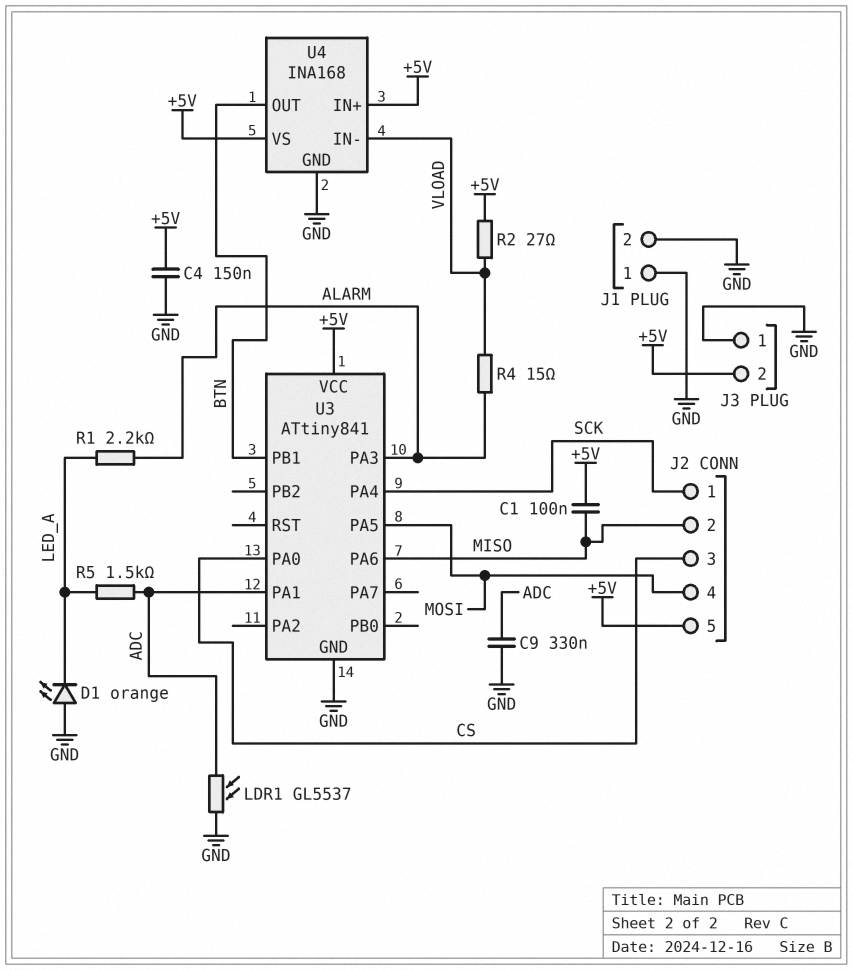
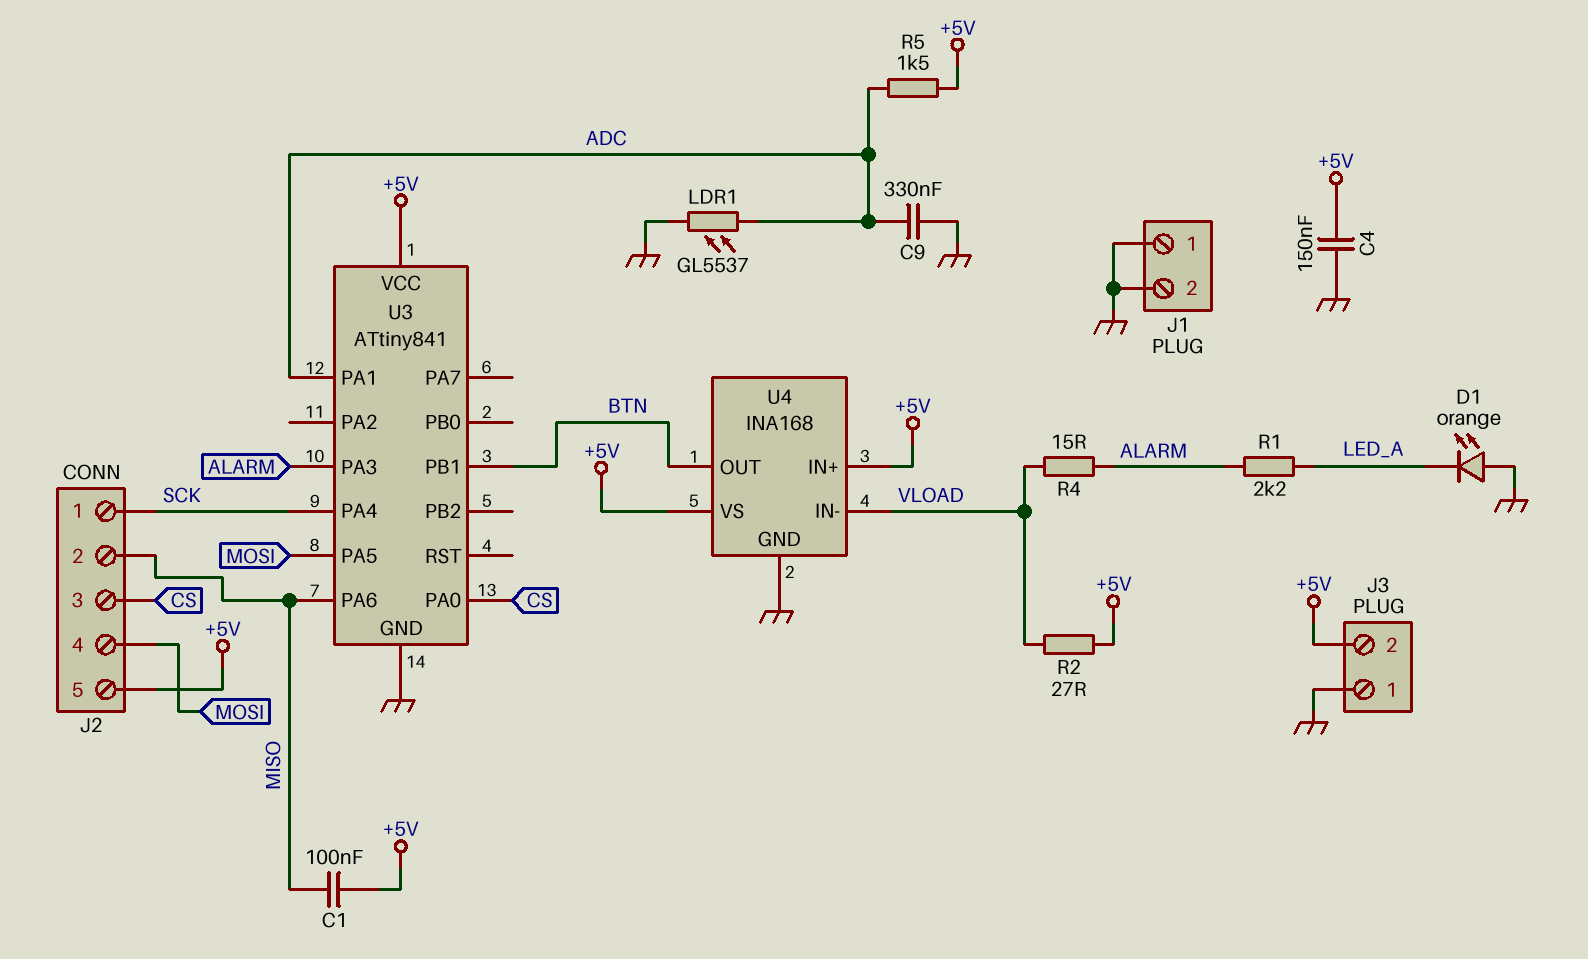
R5: 1.5k (ADC, LED_A) -> 1.5k (+5V, ADC)

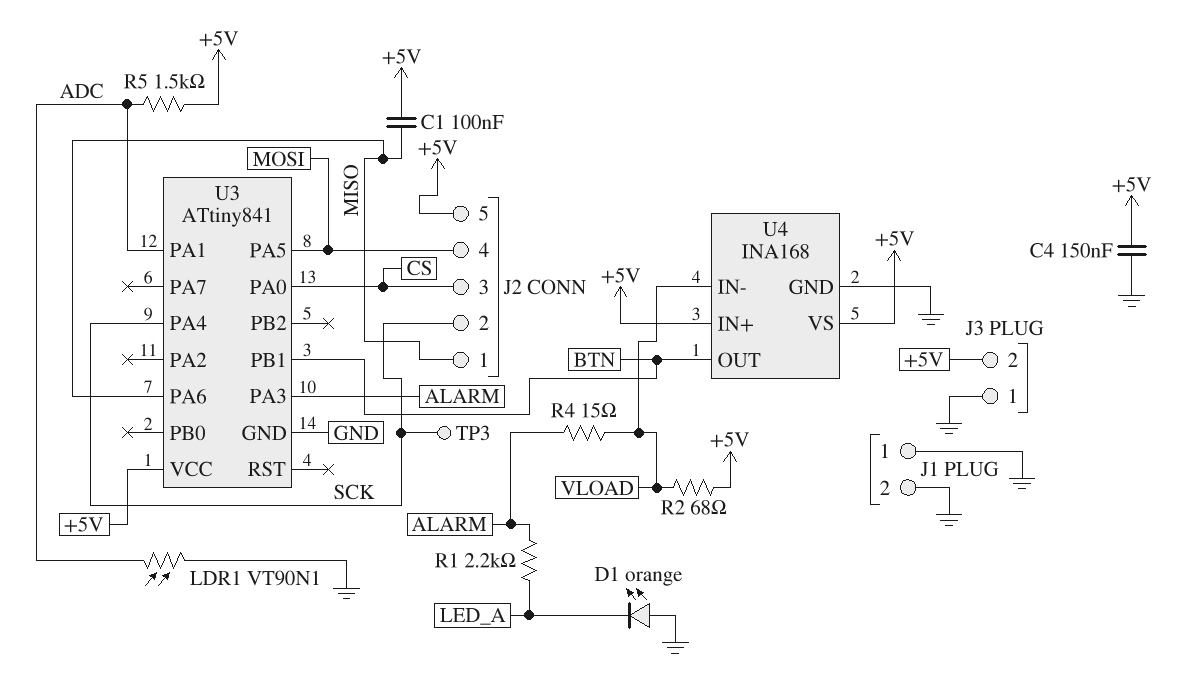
C9: 330nF (ADC, GND) -> none
J2 pin 1: SCK -> MISO
J2 pin 2: MISO -> SCK
LDR1: GL5537 (ADC, GND) -> VT90N1 (ADC, GND)
R2: 27 (+5V, VLOAD) -> 68 (+5V, VLOAD)
TP3: none -> test point (SCK)

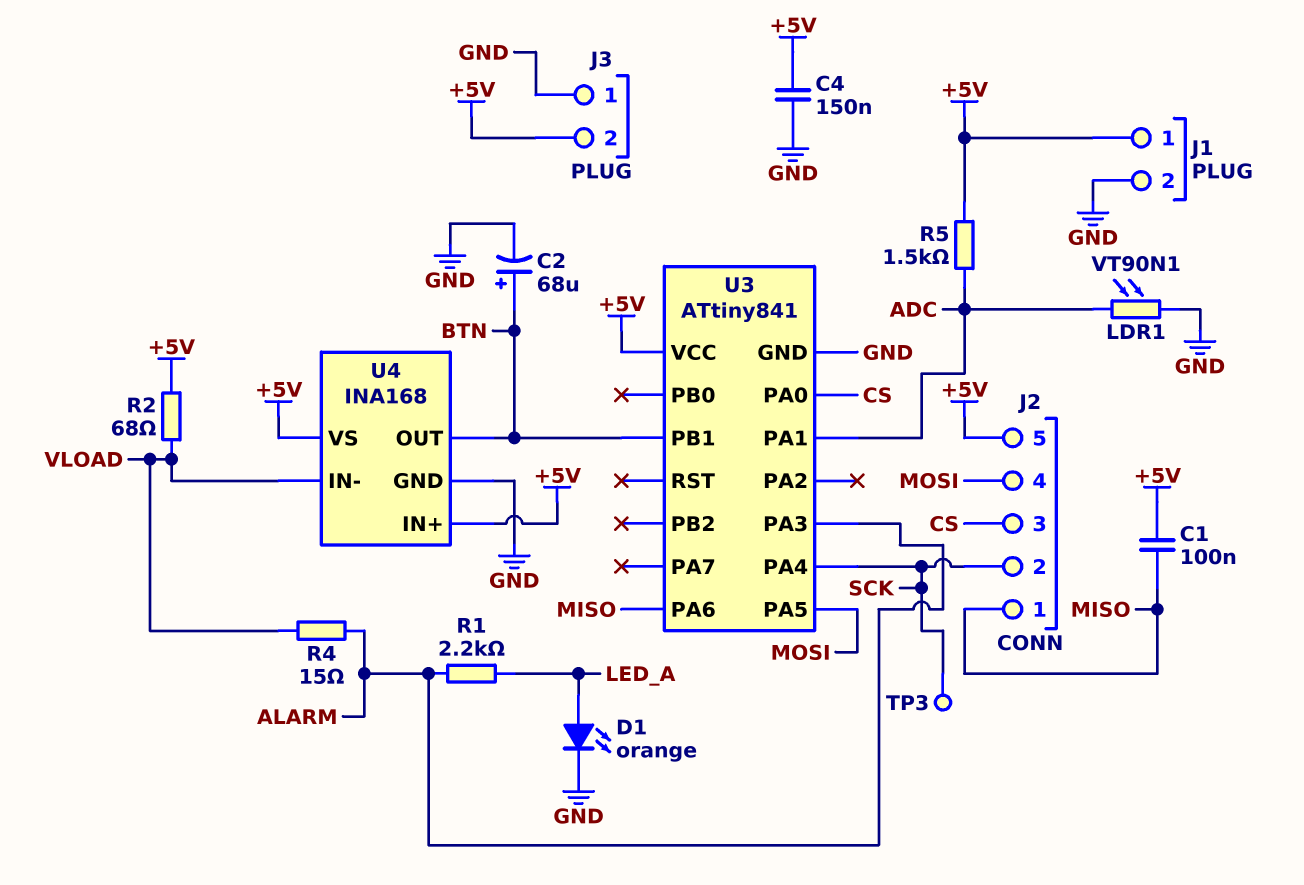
C2: none -> 68uF (plus BTN, minus GND)
D1: LED orange (A GND, K LED_A) -> LED orange (A LED_A, K GND)
J1 pin 1: GND -> +5V

